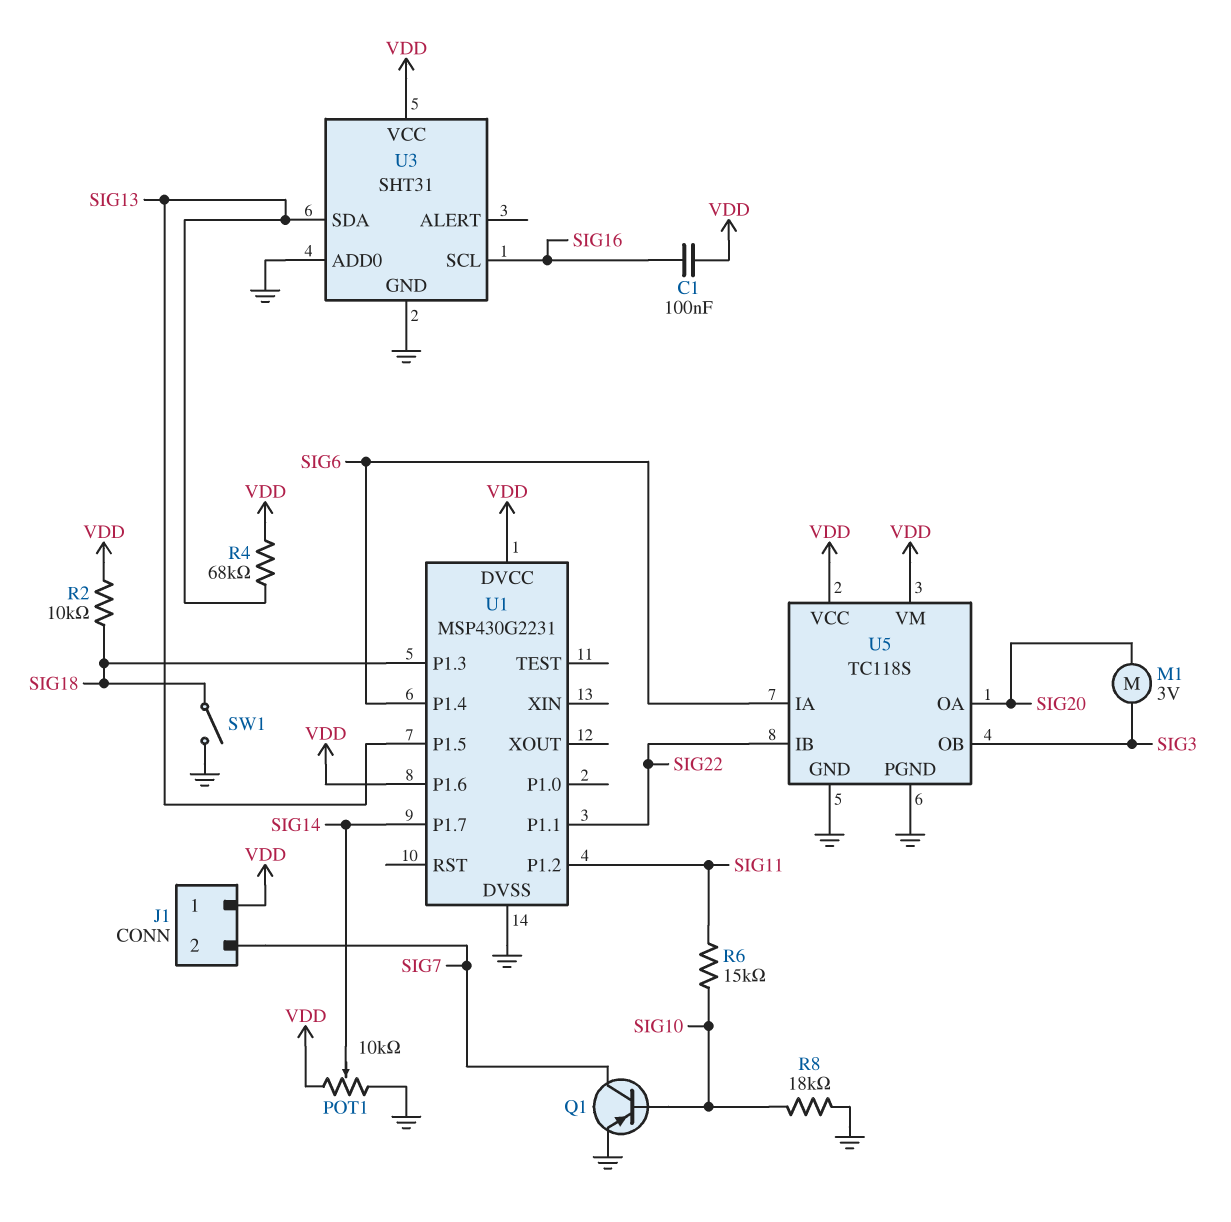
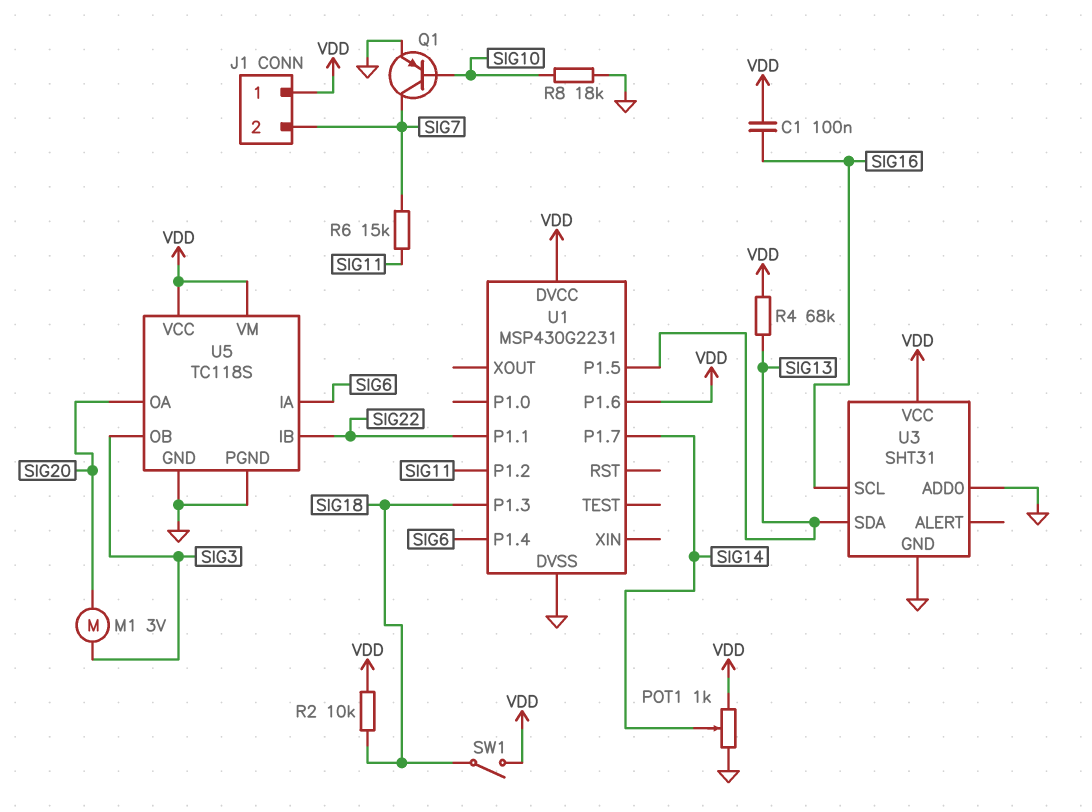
POT1: 10k (GND, VDD, wiper SIG14) -> 1k (GND, VDD, wiper SIG14)
R6: 15k (SIG10, SIG11) -> 15k (SIG7, SIG11)
SW1: switch (GND, SIG18) -> switch (SIG18, VDD)

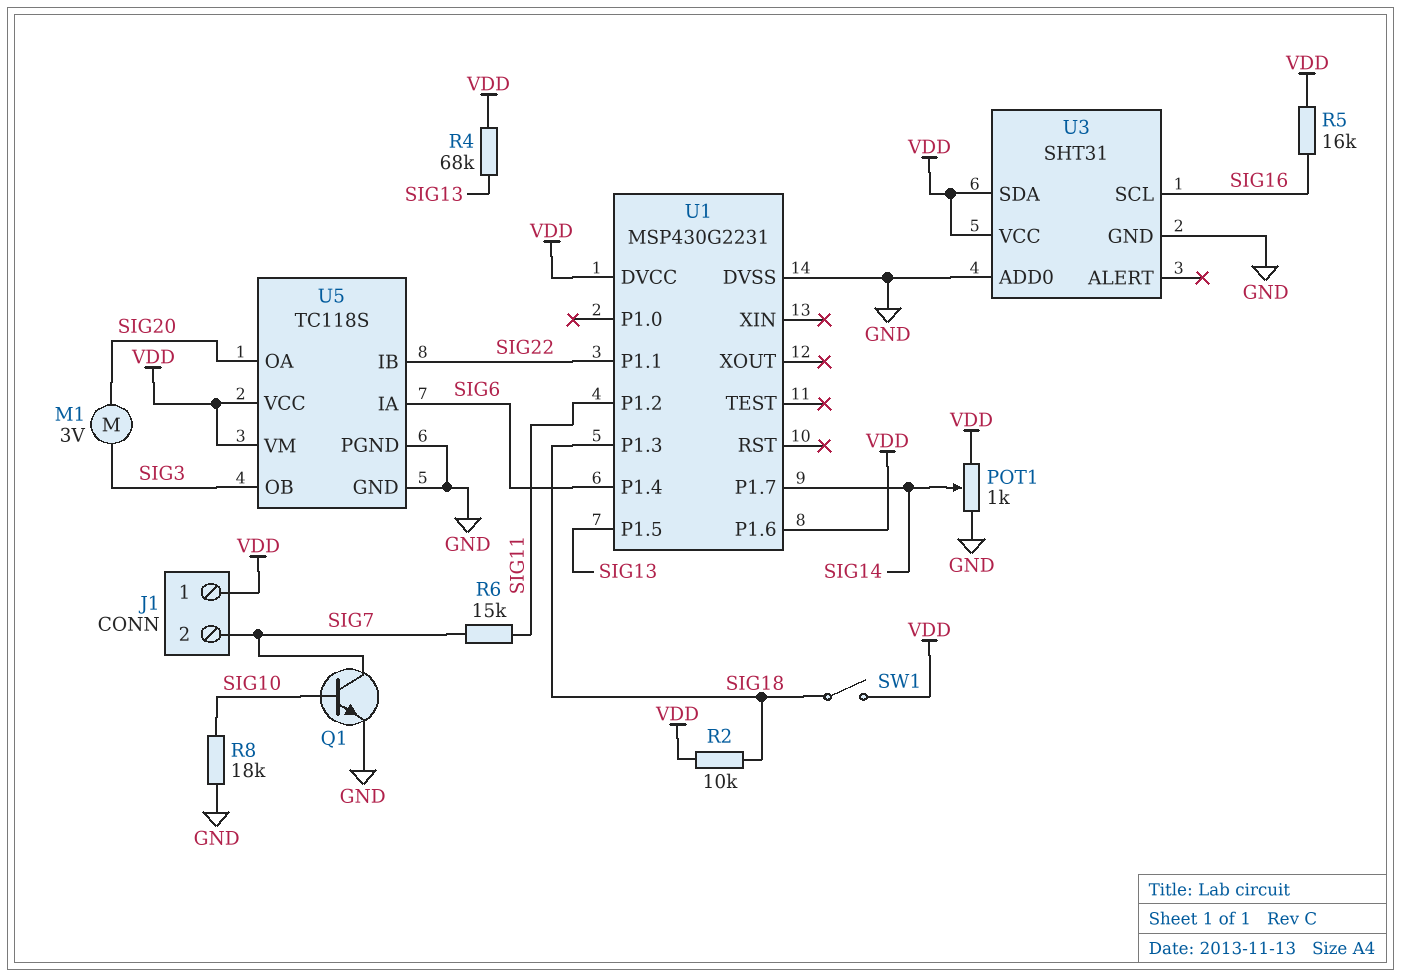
C1: 100nF (SIG16, VDD) -> none
Q1: PNP (B SIG10, C SIG7, E GND) -> NPN (B SIG10, C SIG7, E GND)
R5: none -> 16k (SIG16, VDD)
U3 pin SDA: SIG13 -> VDD

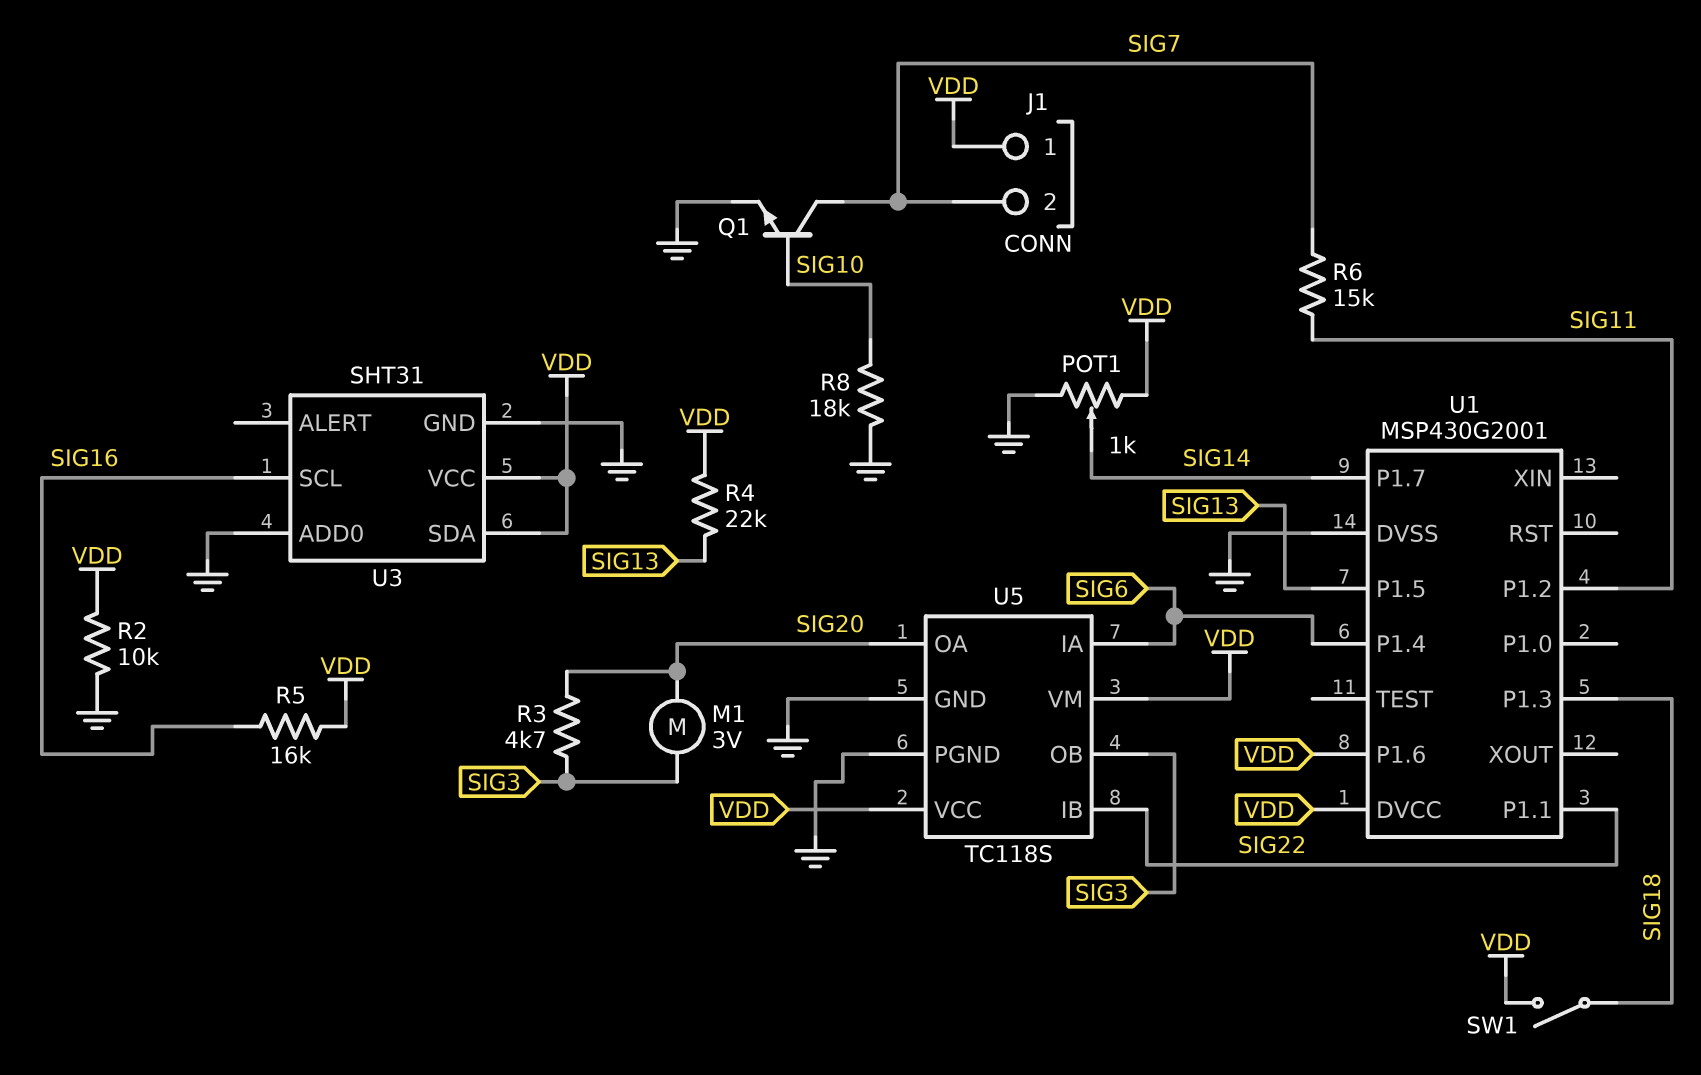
R2: 10k (SIG18, VDD) -> 10k (GND, VDD)
R3: none -> 4.7k (SIG3, SIG20)
R4: 68k (SIG13, VDD) -> 22k (SIG13, VDD)
U1: MSP430G2231 -> MSP430G2001

